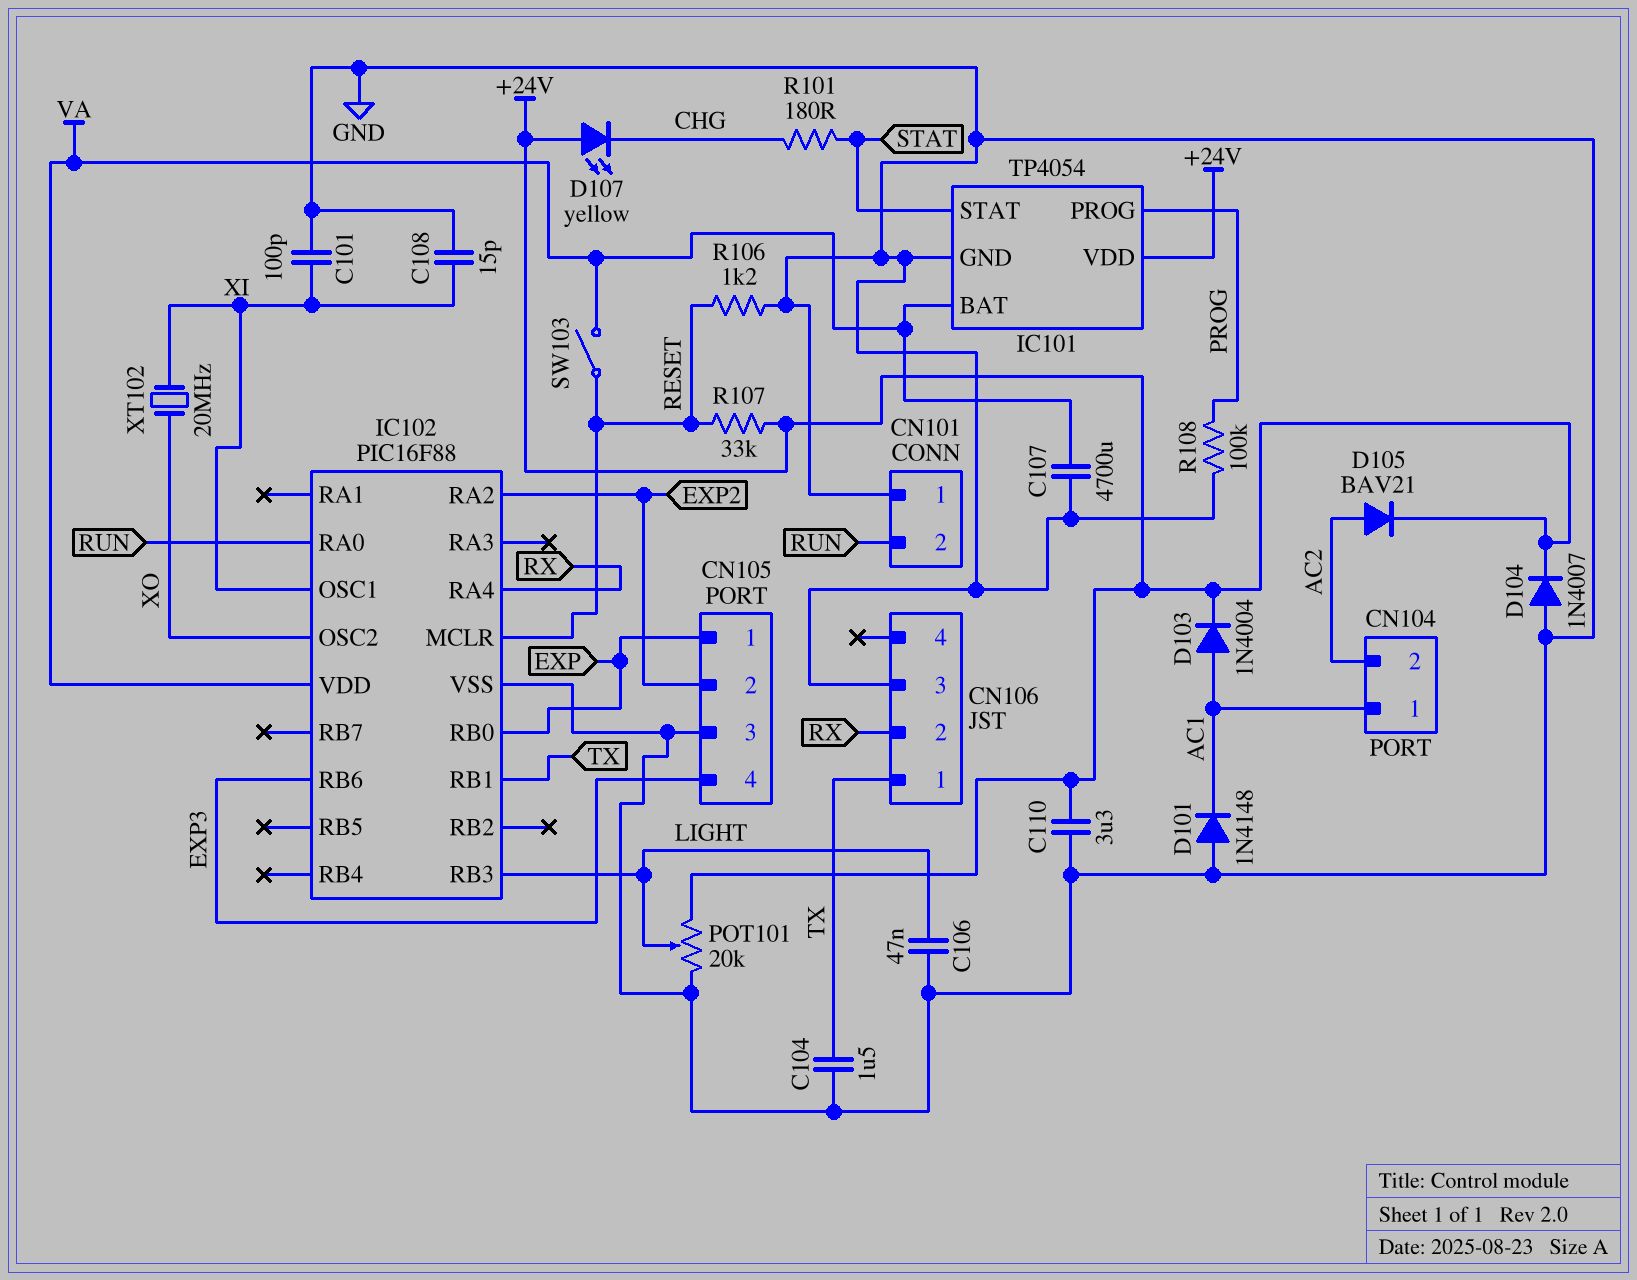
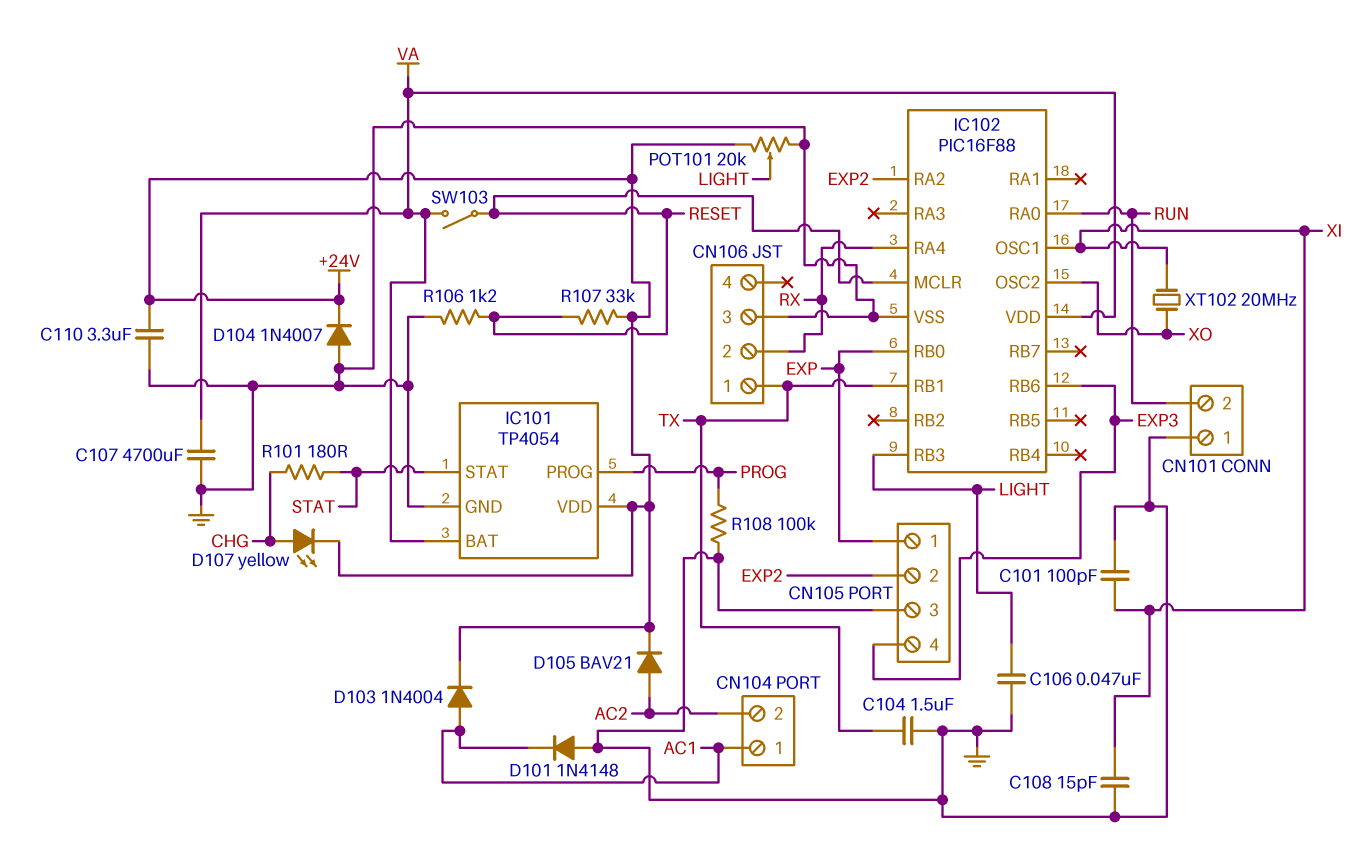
D107: LED yellow (A +24V, K CHG) -> LED yellow (A CHG, K +24V)

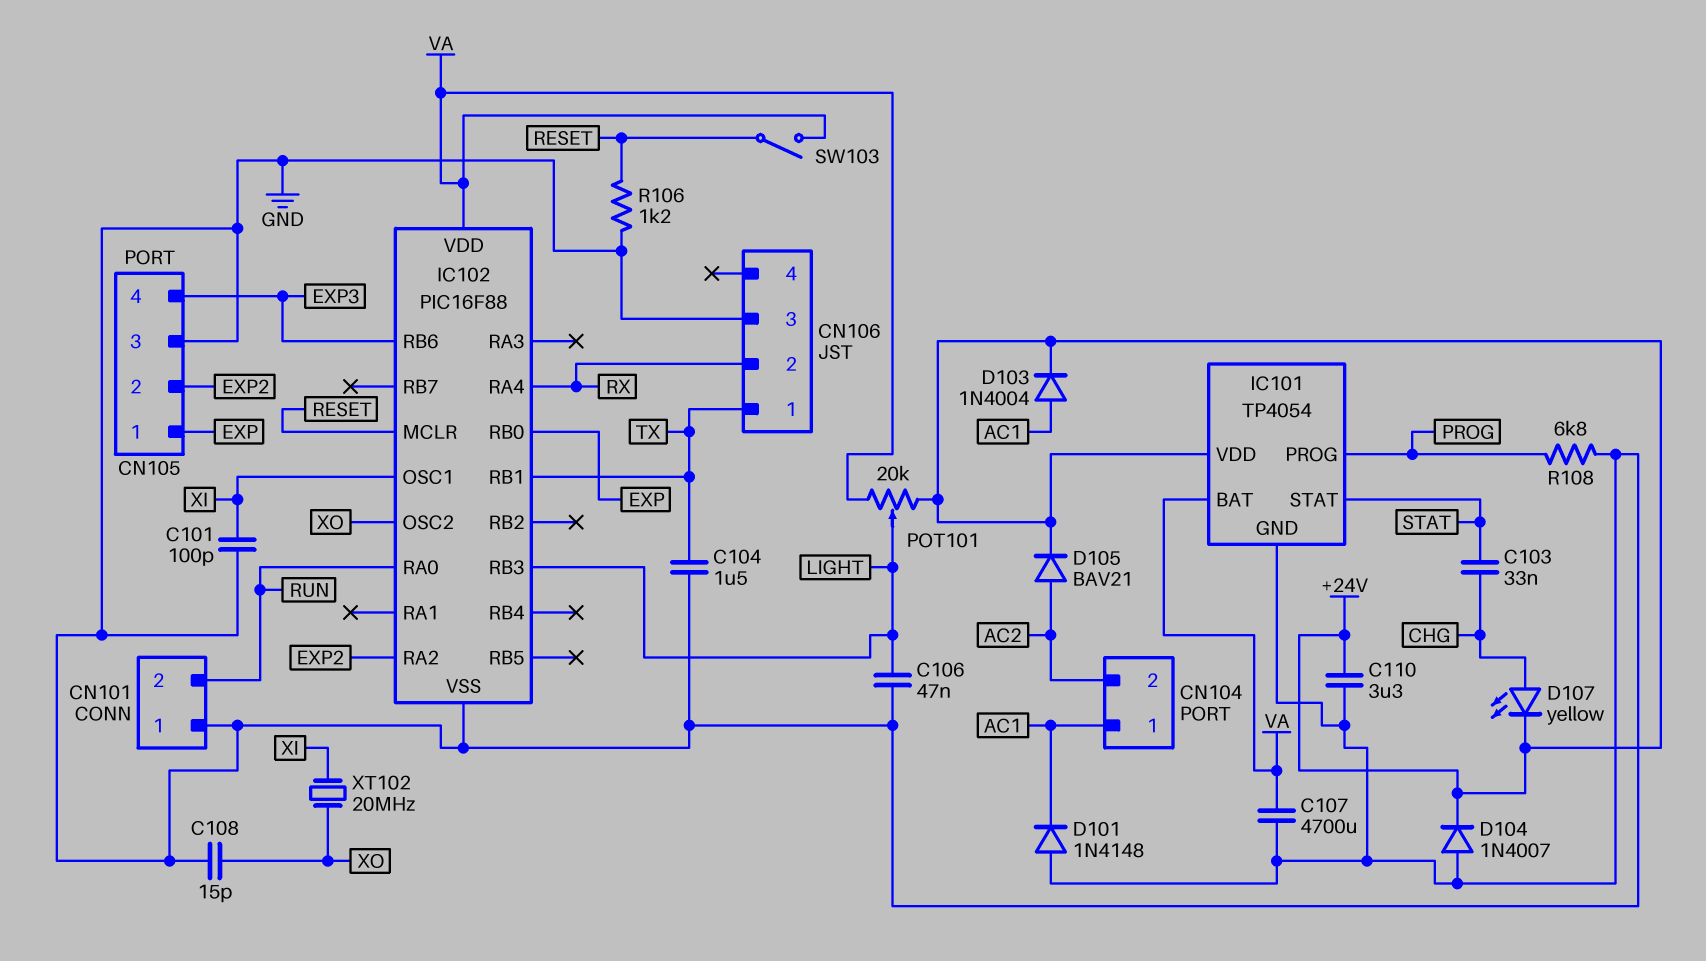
C103: none -> 33nF (CHG, STAT)
C108: 15pF (GND, XI) -> 15pF (GND, XO)
POT101: 20k (+24V, GND, wiper LIGHT) -> 20k (+24V, VA, wiper LIGHT)
R101: 180 (CHG, STAT) -> none
R107: 33k (+24V, RESET) -> none
R108: 100k (GND, PROG) -> 6.8k (GND, PROG)

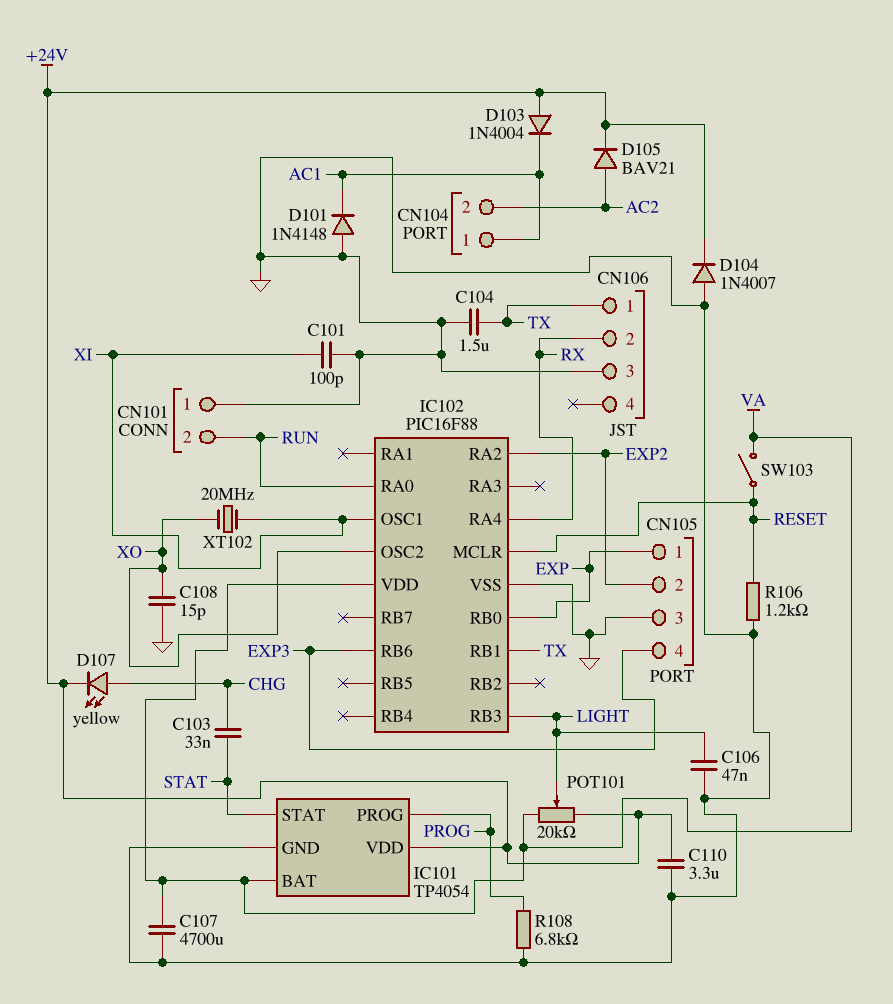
D103: diode 1N4004 (A AC1, K +24V) -> diode 1N4004 (A +24V, K AC1)

